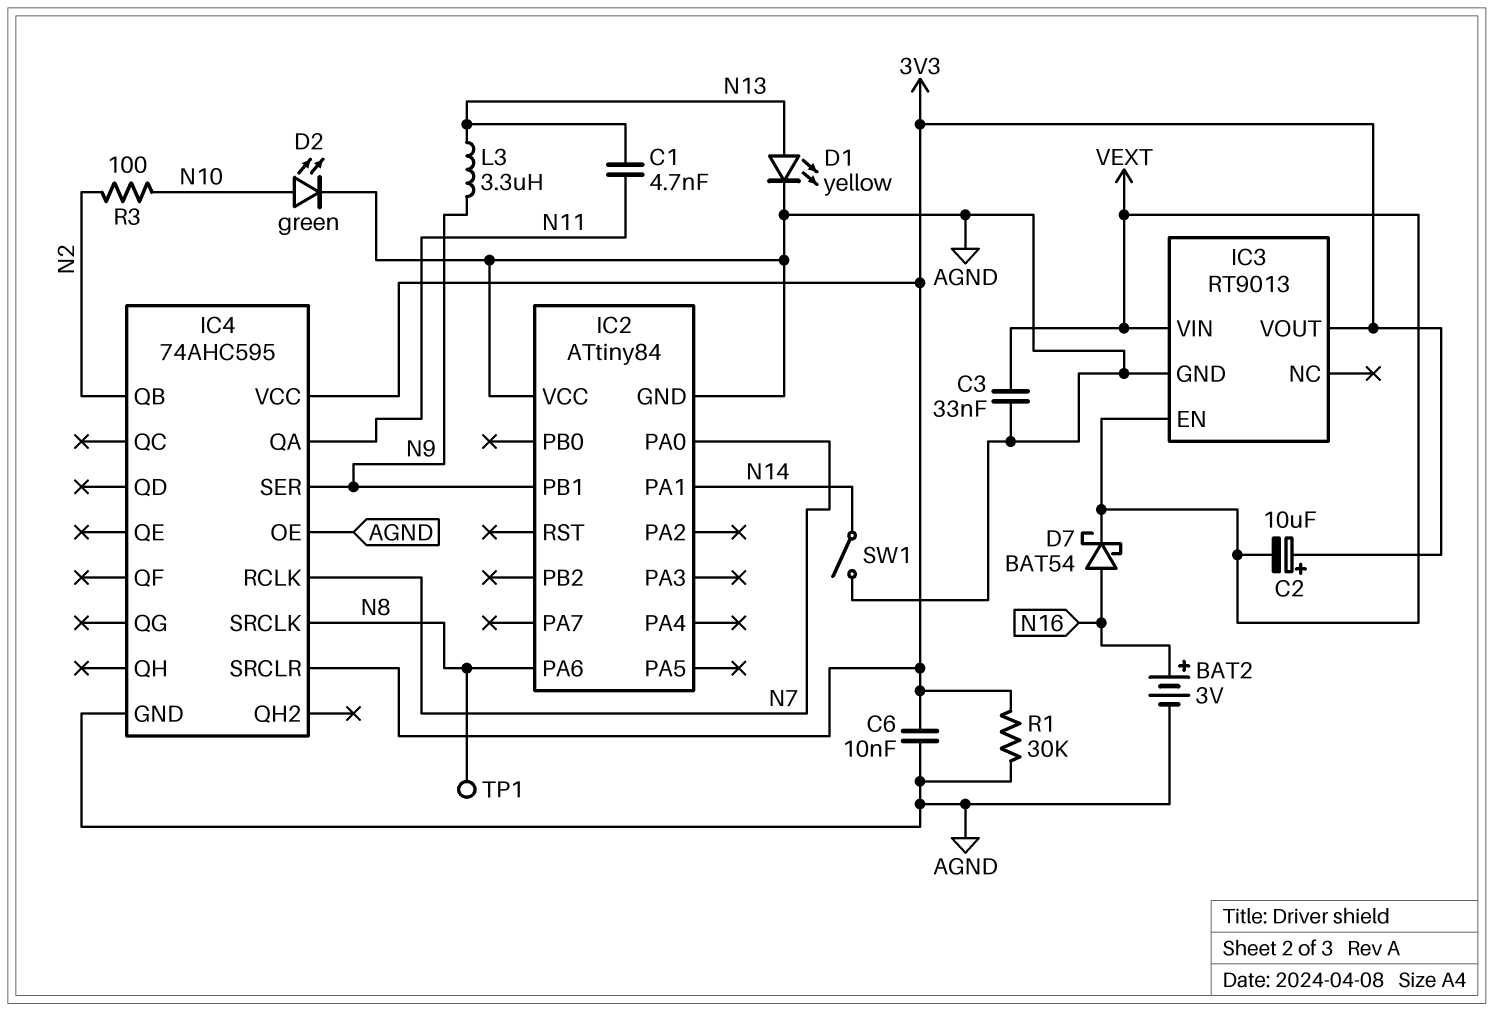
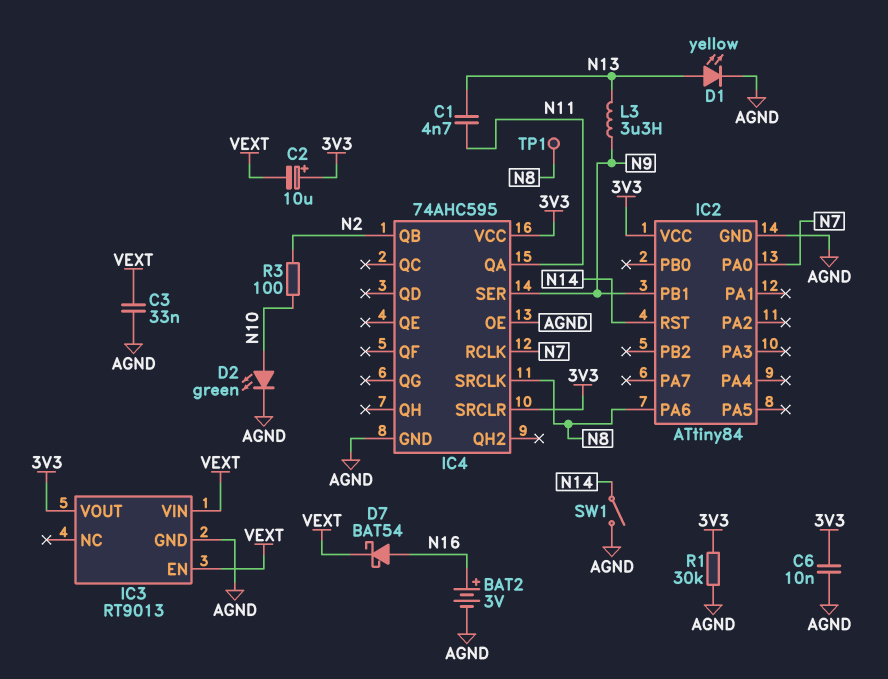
IC2 pin PA1: N14 -> none
IC2 pin RST: none -> N14
IC2 pin VCC: AGND -> 3V3

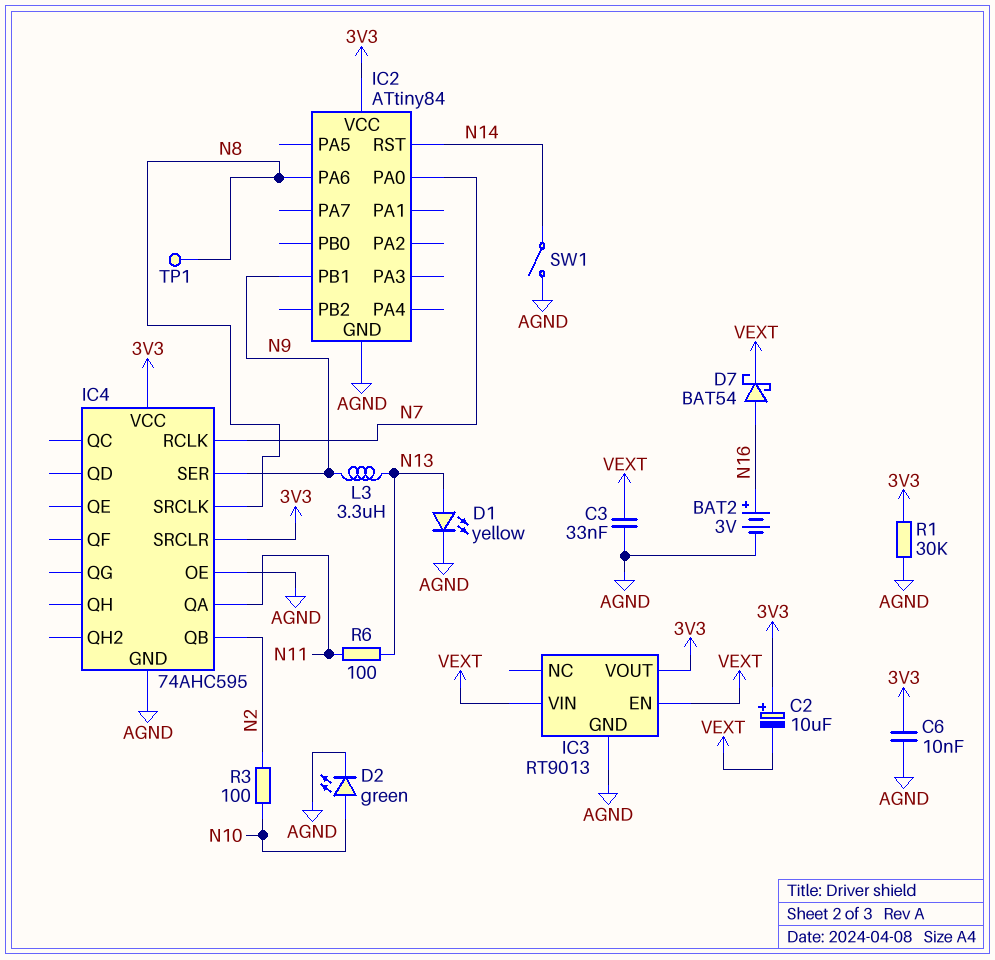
C1: 4.7nF (N11, N13) -> none
R6: none -> 100 (N11, N13)

